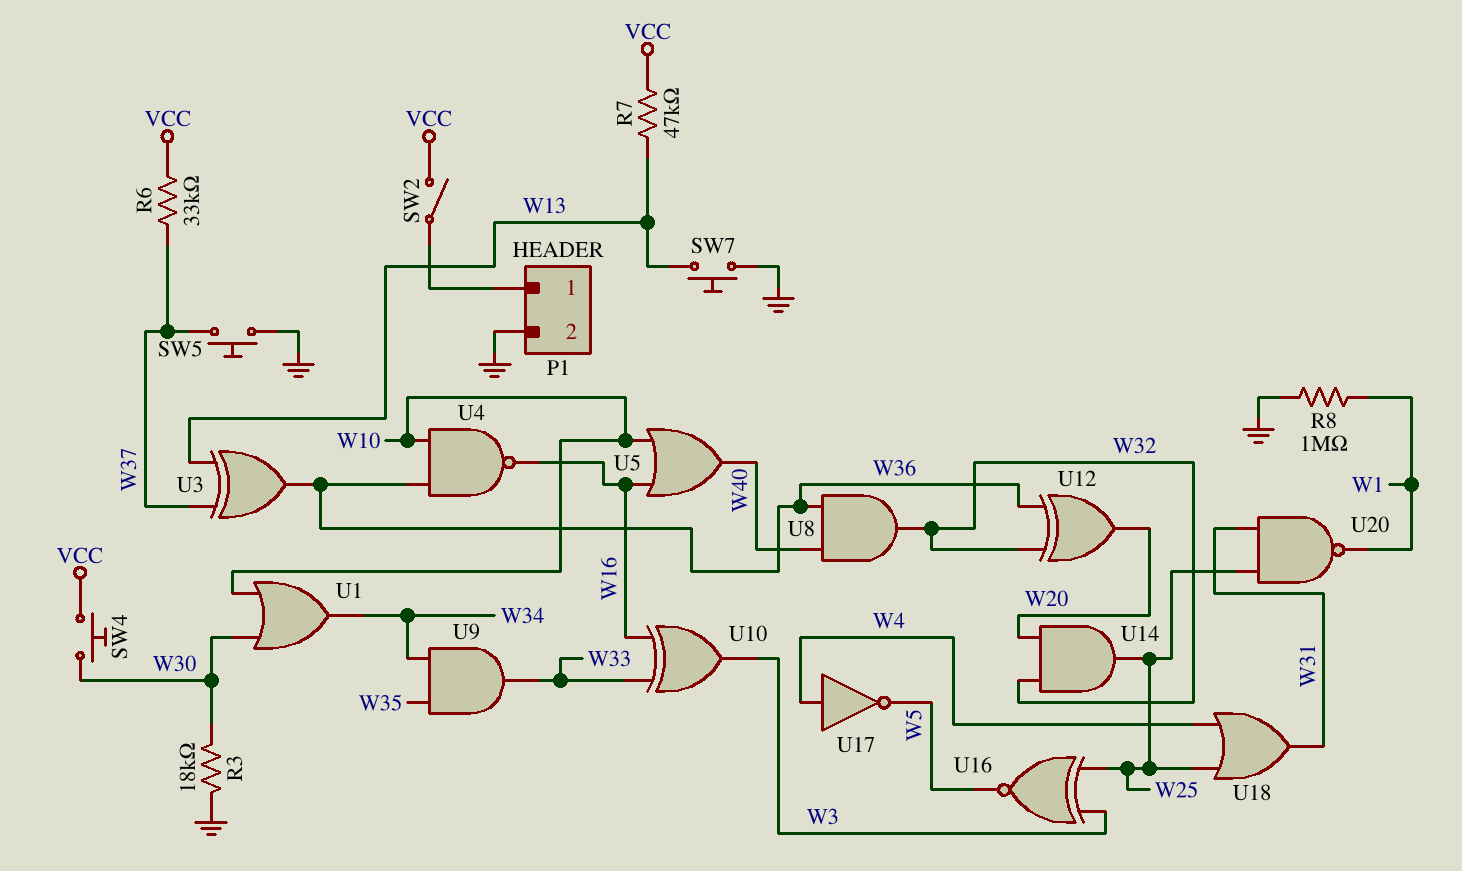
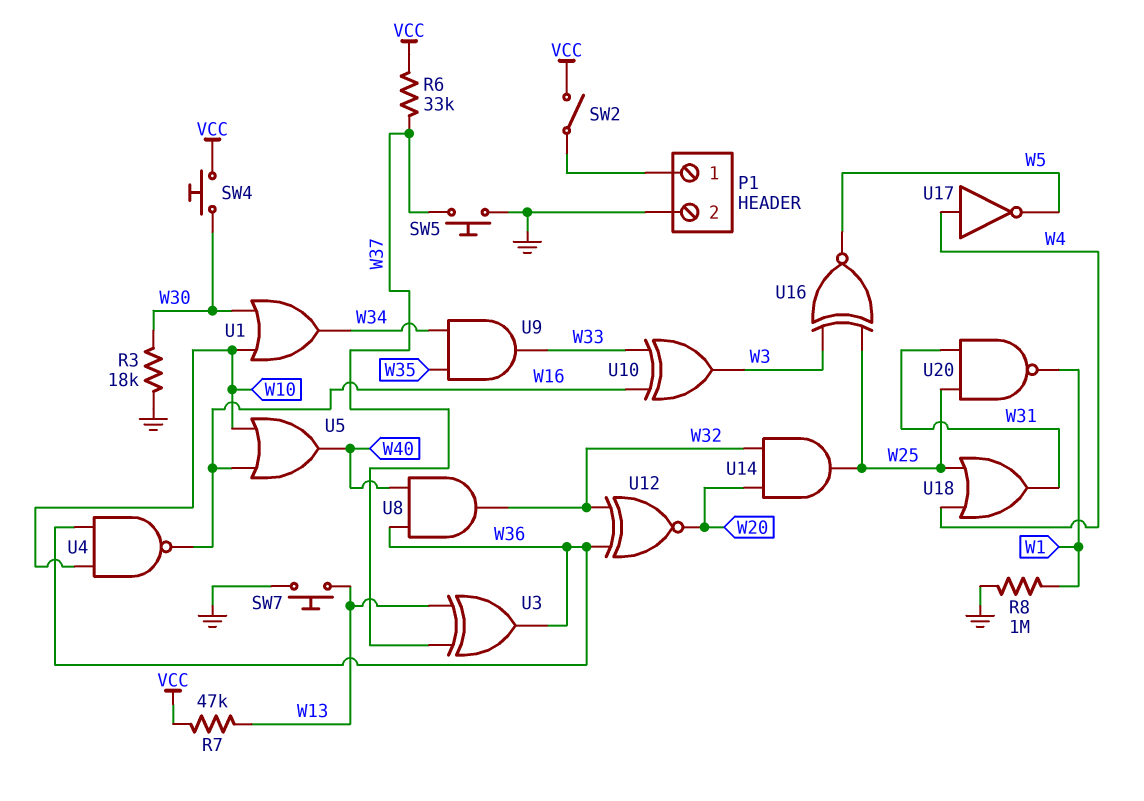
U12: XOR (in W32, in W36, out W20) -> XNOR (in W32, in W36, out W20)

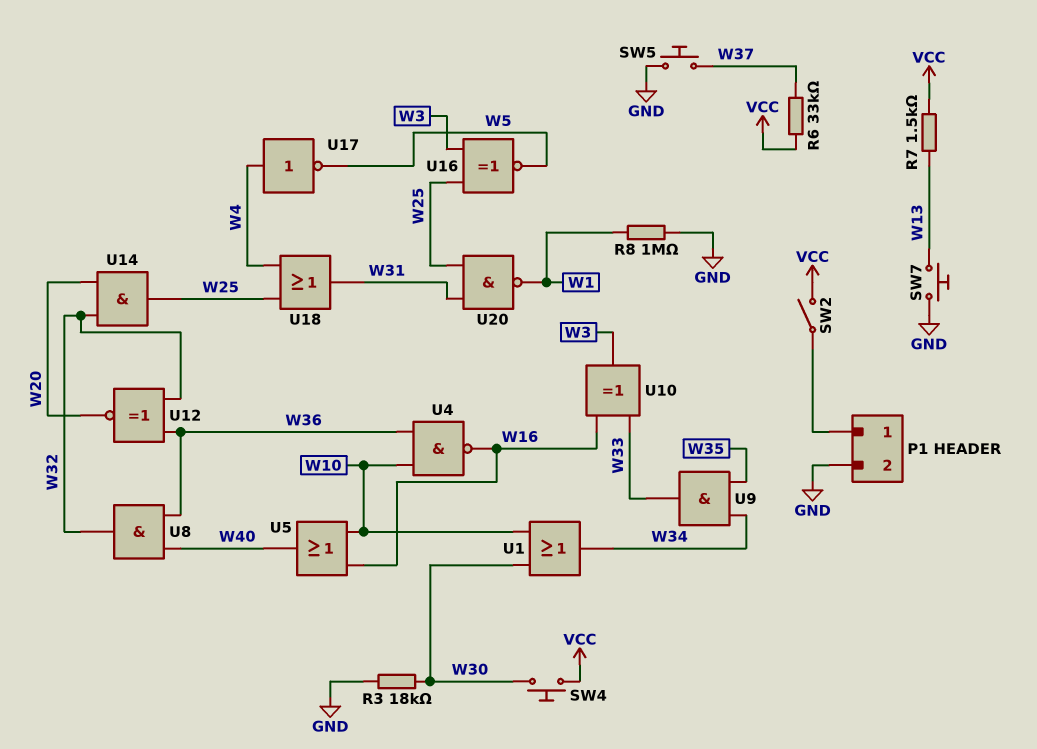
R7: 47k (VCC, W13) -> 1.5k (VCC, W13)
U3: XOR (in W13, in W37, out W36) -> none

